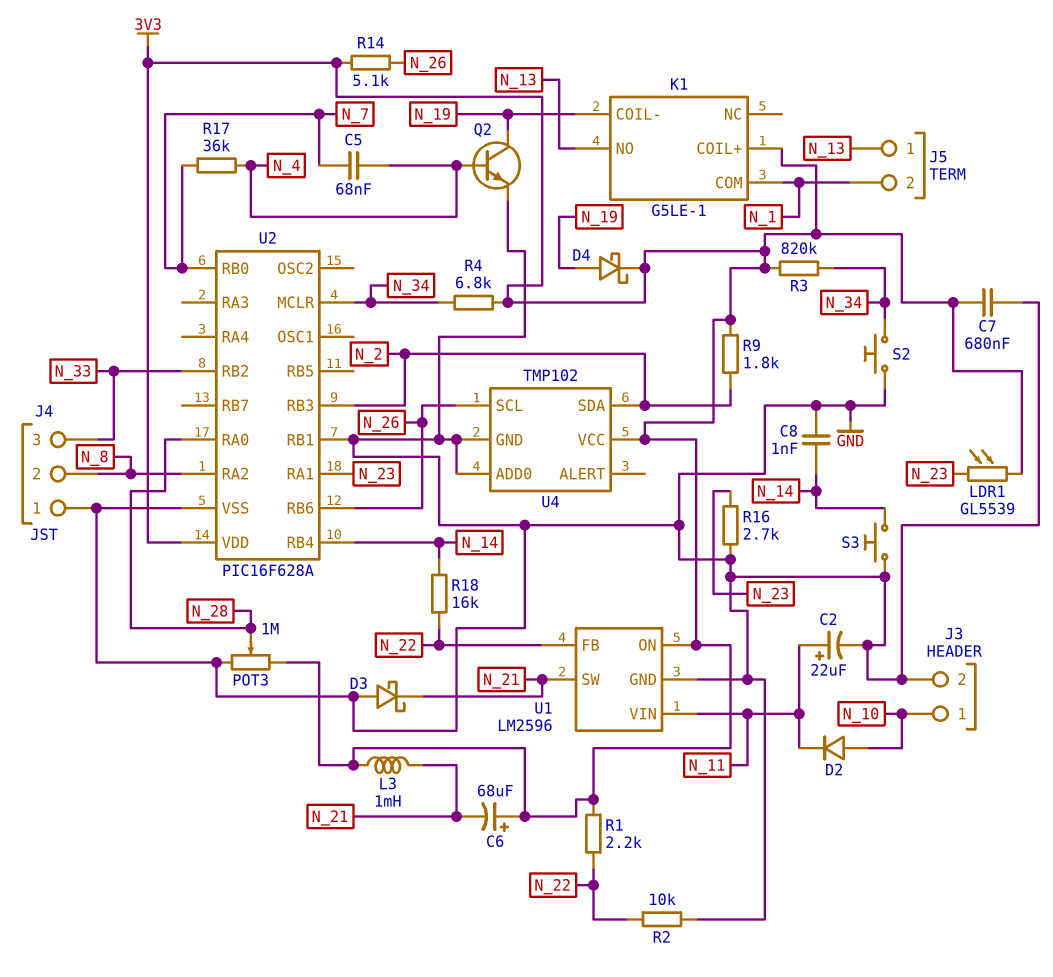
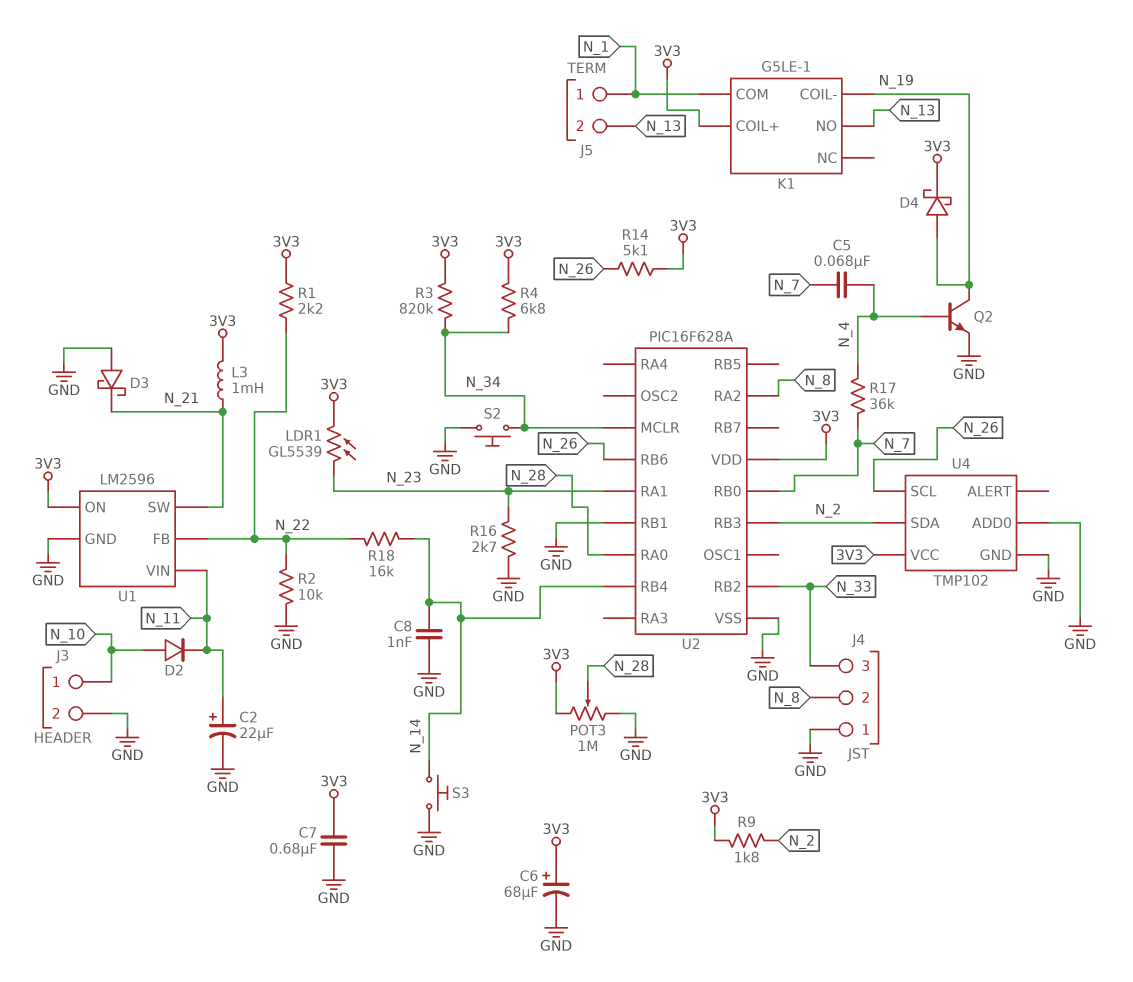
C6: 68uF (plus 3V3, minus N_21) -> 68uF (plus 3V3, minus GND)
J5 pin 1: N_13 -> N_1
J5 pin 2: N_1 -> N_13

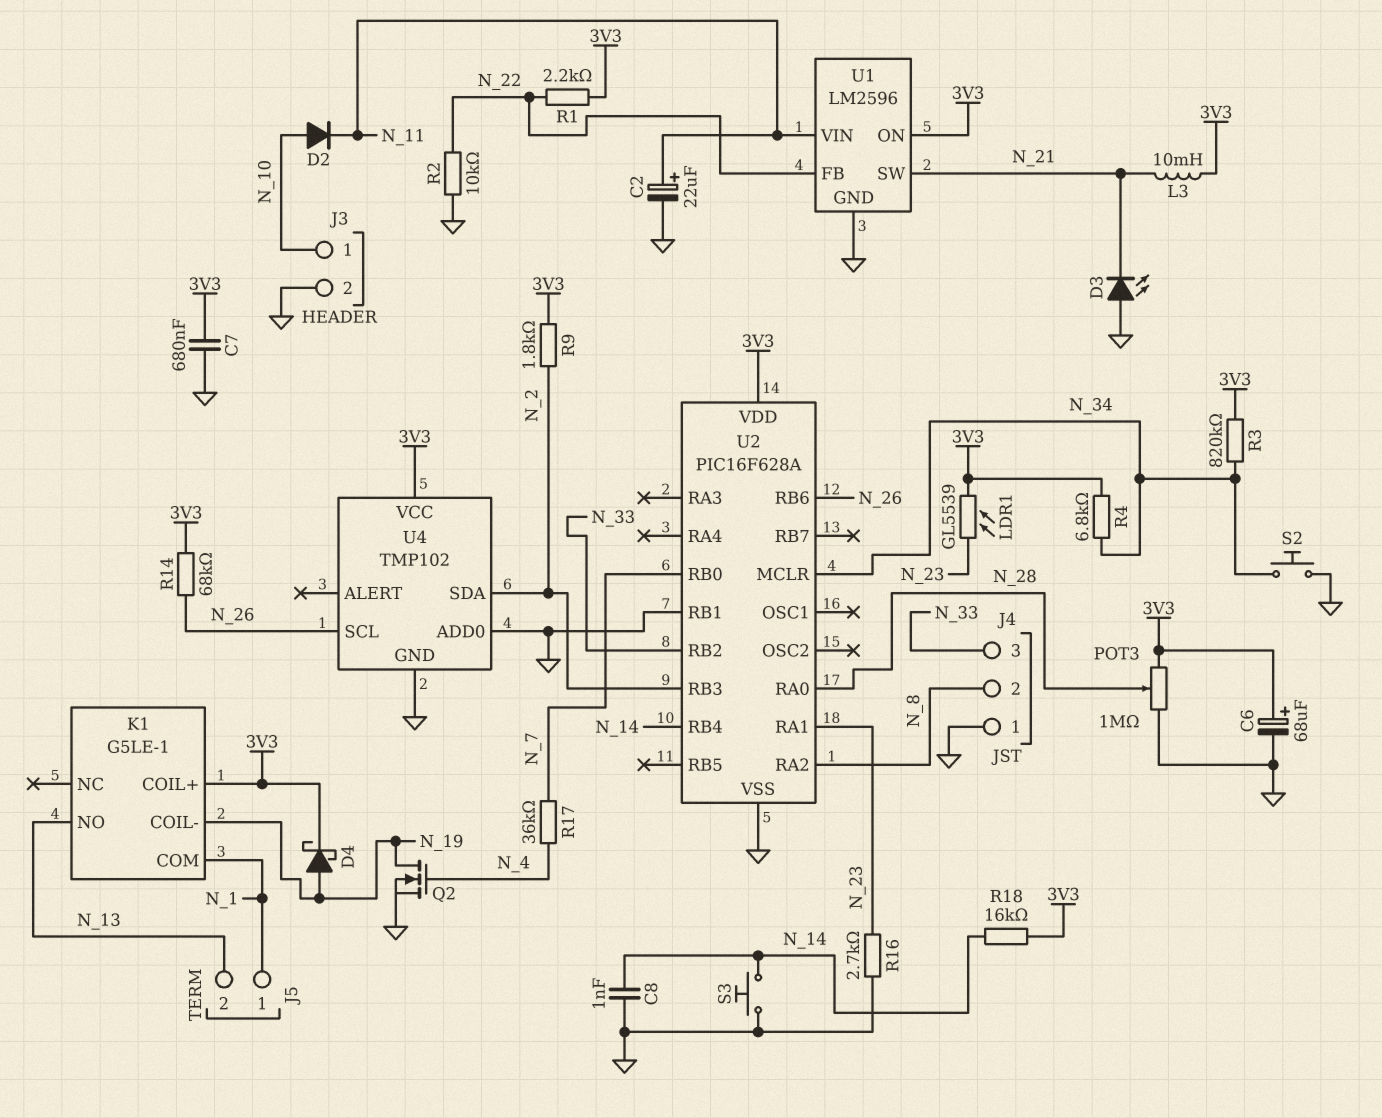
C5: 68nF (N_4, N_7) -> none
D3: schottky (A GND, K N_21) -> LED (A GND, K N_21)
L3: 1mH (3V3, N_21) -> 10mH (3V3, N_21)
Q2: NPN (B N_4, C N_19, E GND) -> NMOS (G N_4, D N_19, S GND)
R14: 5.1k (3V3, N_26) -> 68k (3V3, N_26)
R18: 16k (N_14, N_22) -> 16k (3V3, N_14)

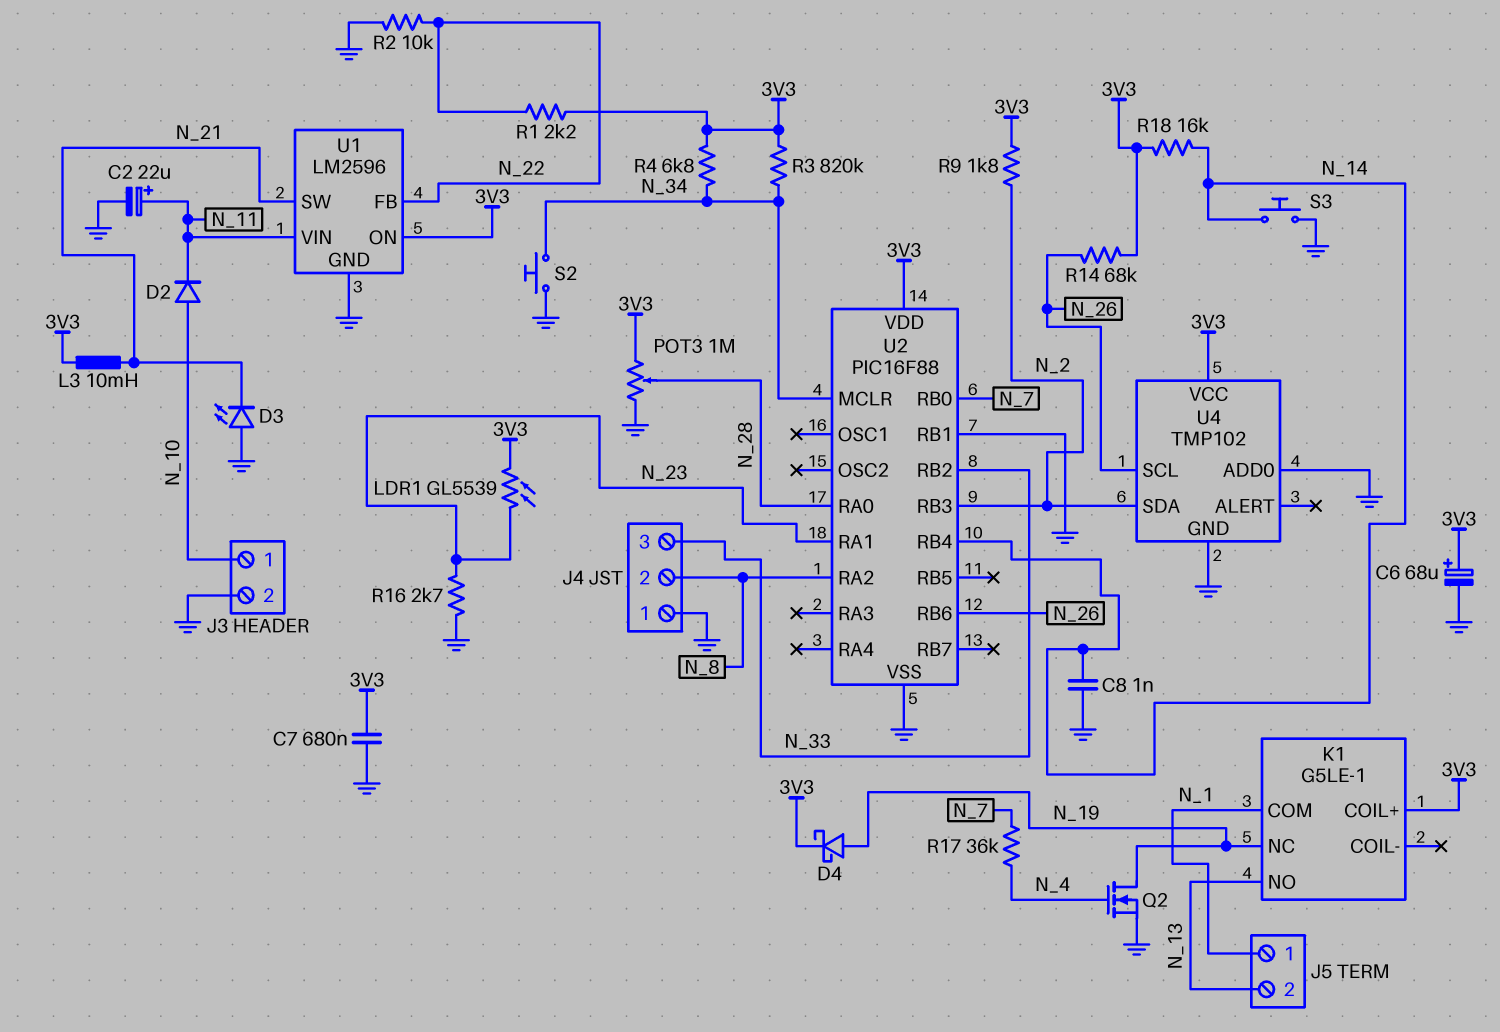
K1 pin COIL-: N_19 -> none
K1 pin NC: none -> N_19
U2: PIC16F628A -> PIC16F88

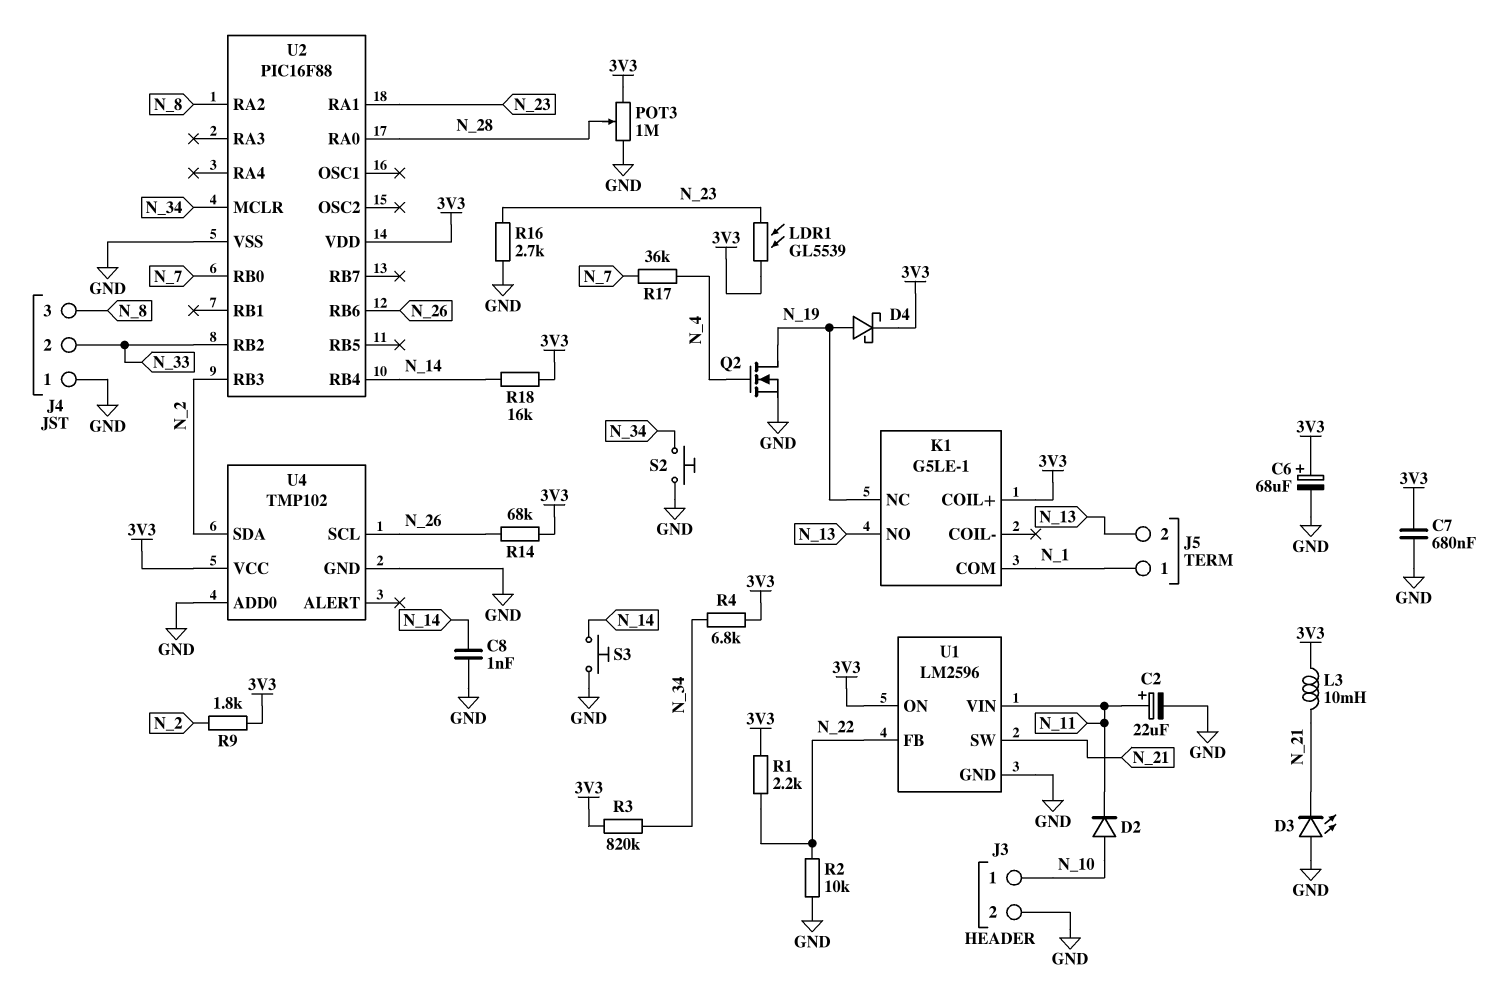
J4 pin 2: N_8 -> N_33
J4 pin 3: N_33 -> N_8
U2 pin RB1: GND -> none

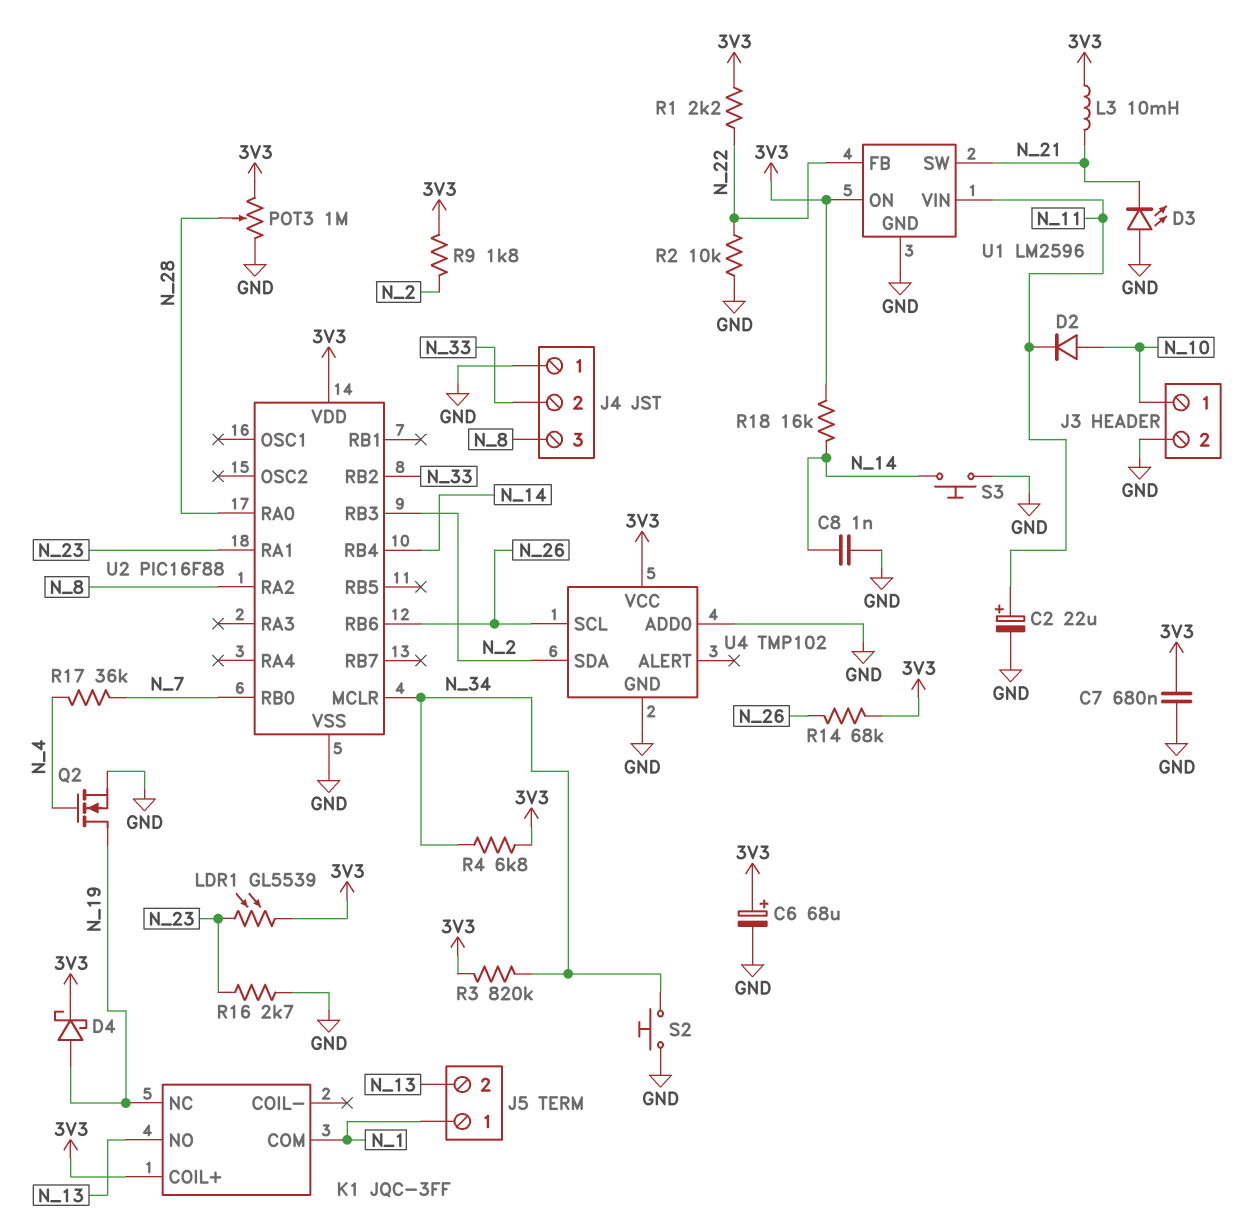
K1: G5LE-1 -> JQC-3FF

